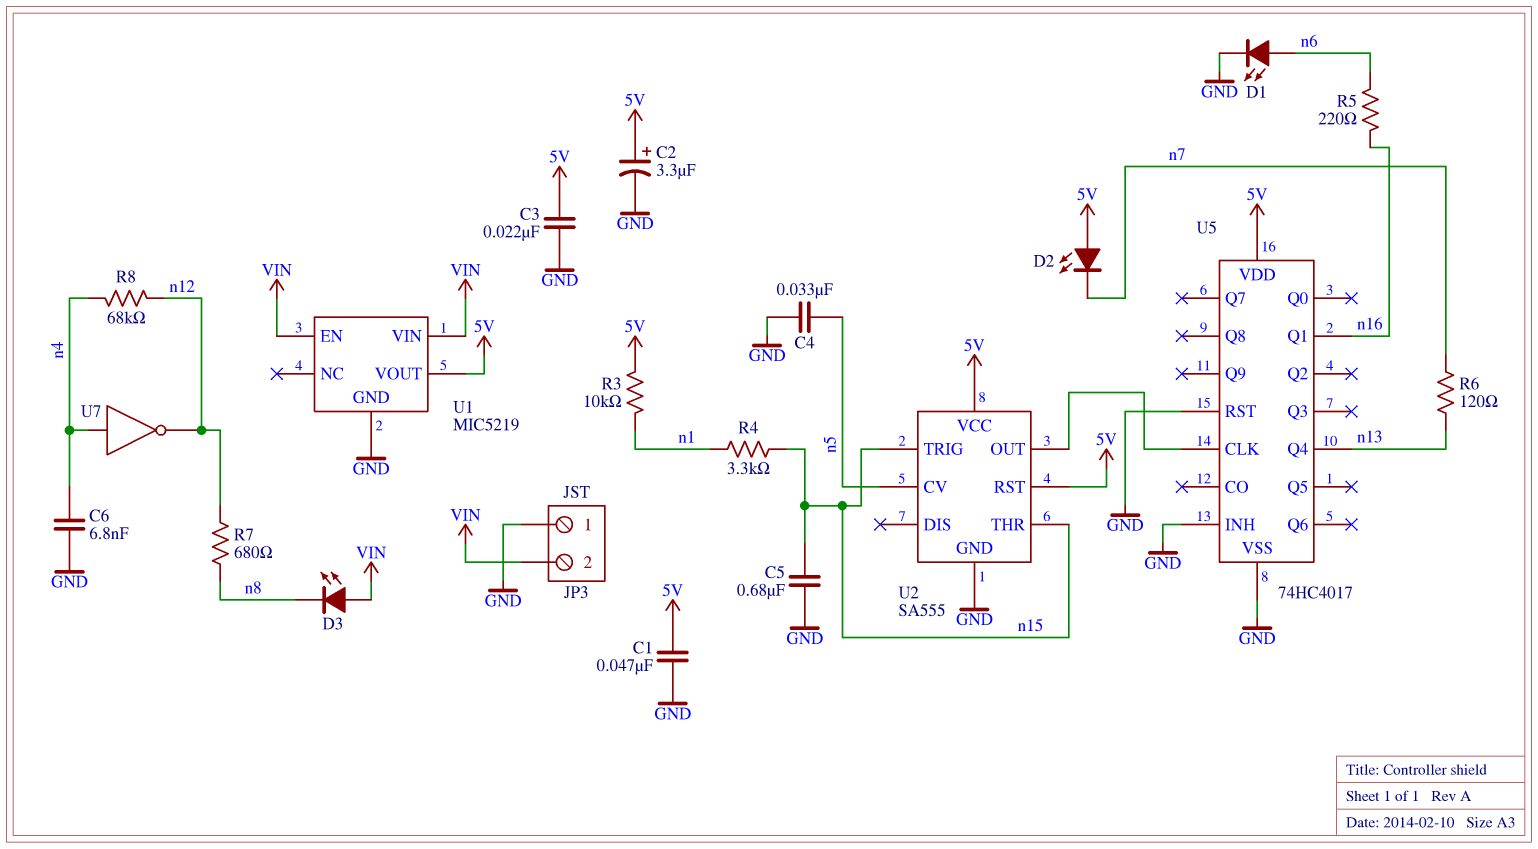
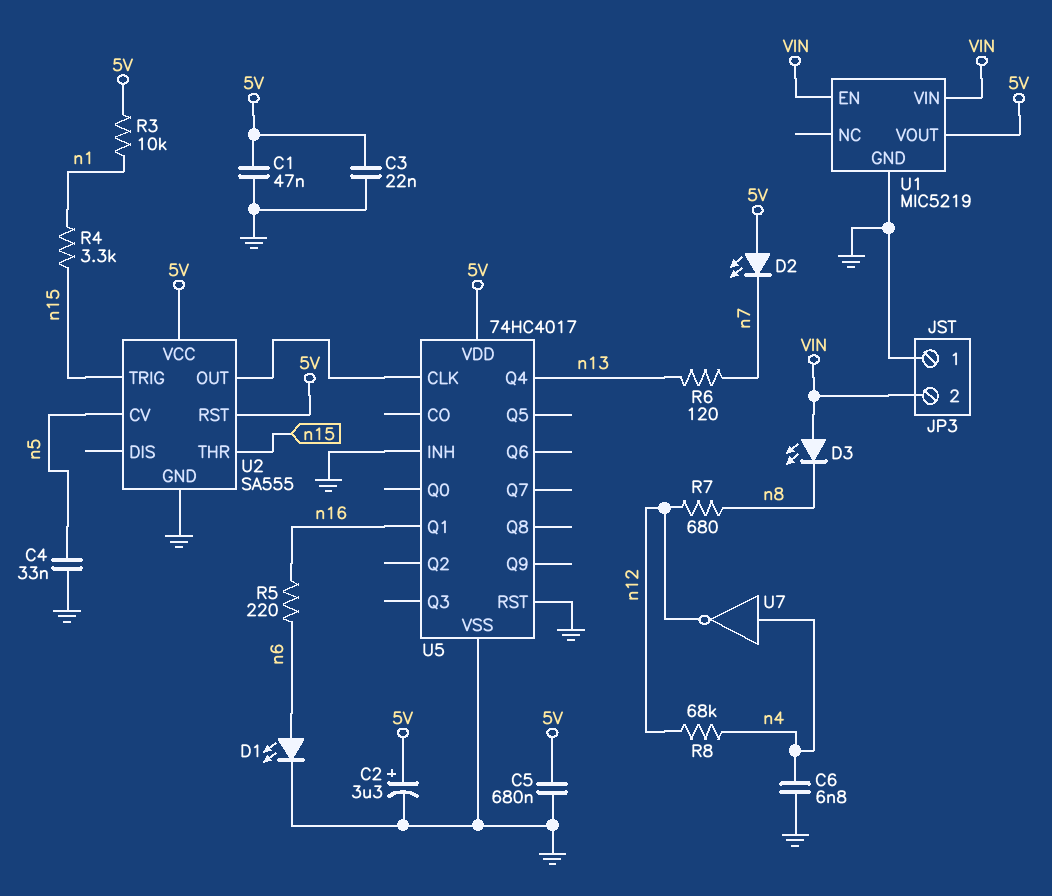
C5: 680nF (GND, n15) -> 680nF (5V, GND)

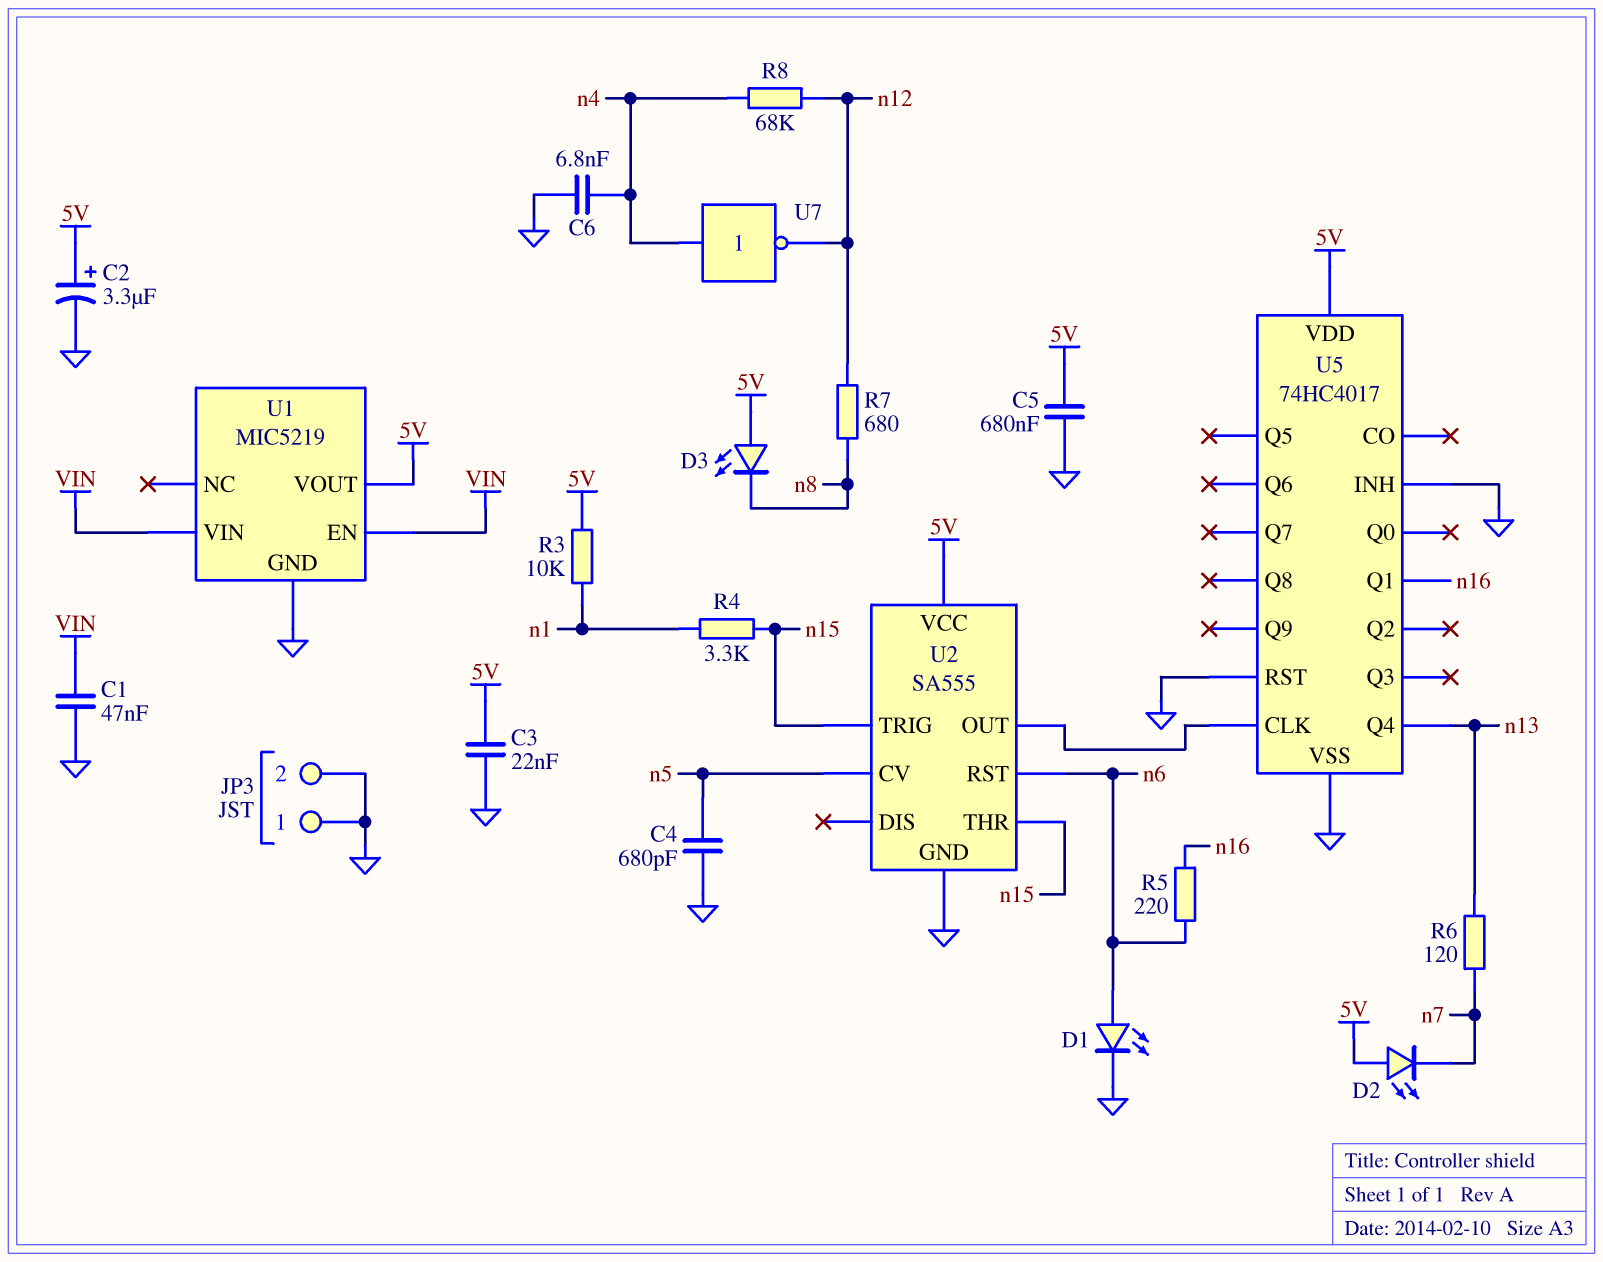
C1: 47nF (5V, GND) -> 47nF (GND, VIN)
C4: 33nF (GND, n5) -> 680pF (GND, n5)
D3: LED (A VIN, K n8) -> LED (A 5V, K n8)
JP3 pin 2: VIN -> GND
U2 pin RST: 5V -> n6

